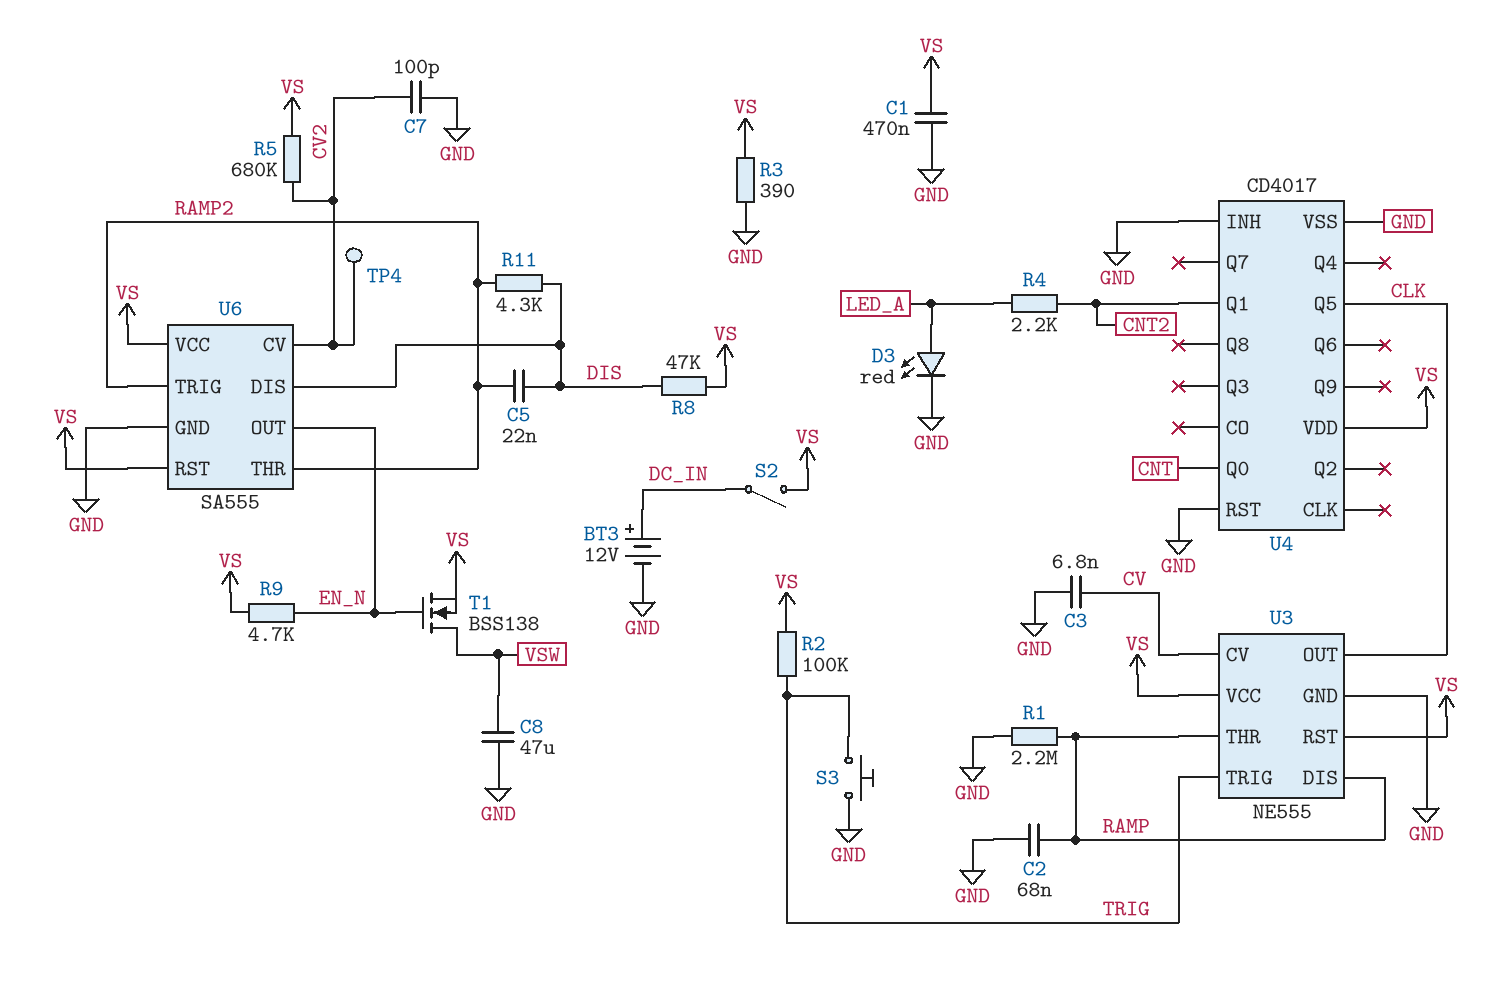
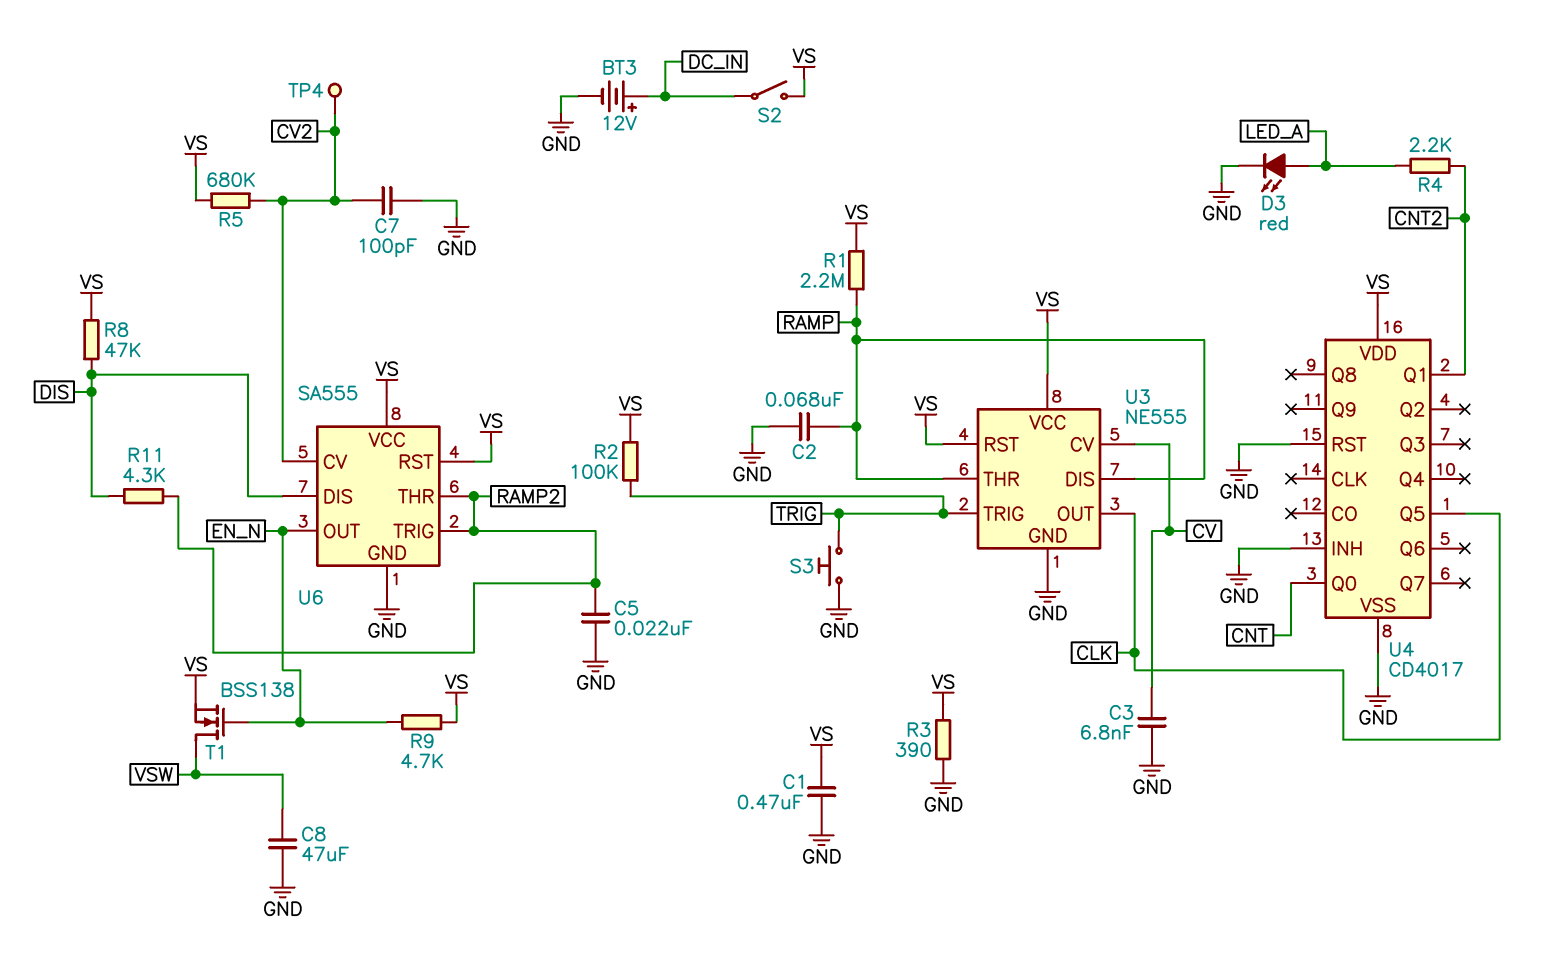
C5: 22nF (DIS, RAMP2) -> 22nF (GND, RAMP2)
R1: 2.2M (GND, RAMP) -> 2.2M (RAMP, VS)

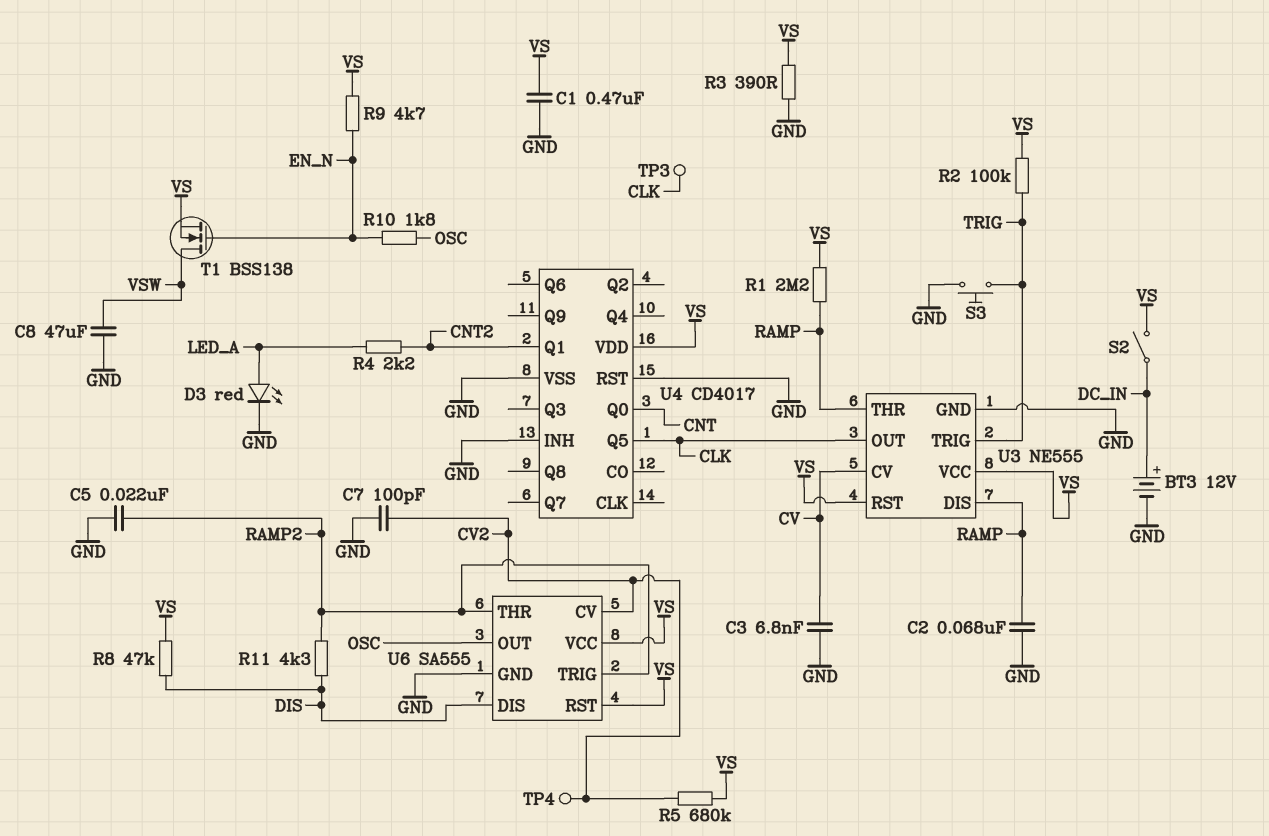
R10: none -> 1.8k (EN_N, OSC)
TP3: none -> test point (CLK)
U6 pin OUT: EN_N -> OSC

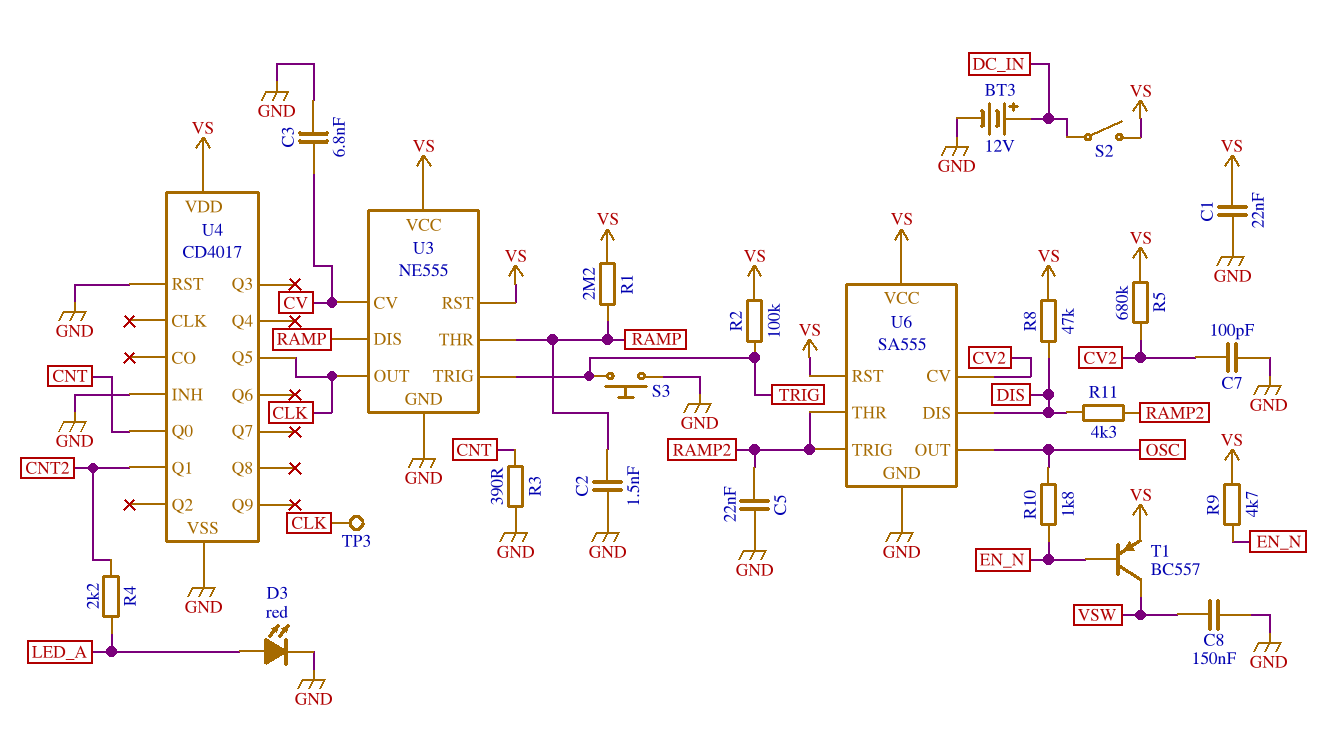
C1: 470nF (GND, VS) -> 22nF (GND, VS)
C2: 68nF (GND, RAMP) -> 1.5nF (GND, RAMP)
C8: 47uF (GND, VSW) -> 150nF (GND, VSW)
R3: 390 (GND, VS) -> 390 (CNT, GND)
T1: NMOS BSS138 (G EN_N, D VSW, S VS) -> PNP BC557 (B EN_N, C VSW, E VS)
TP4: test point (CV2) -> none

